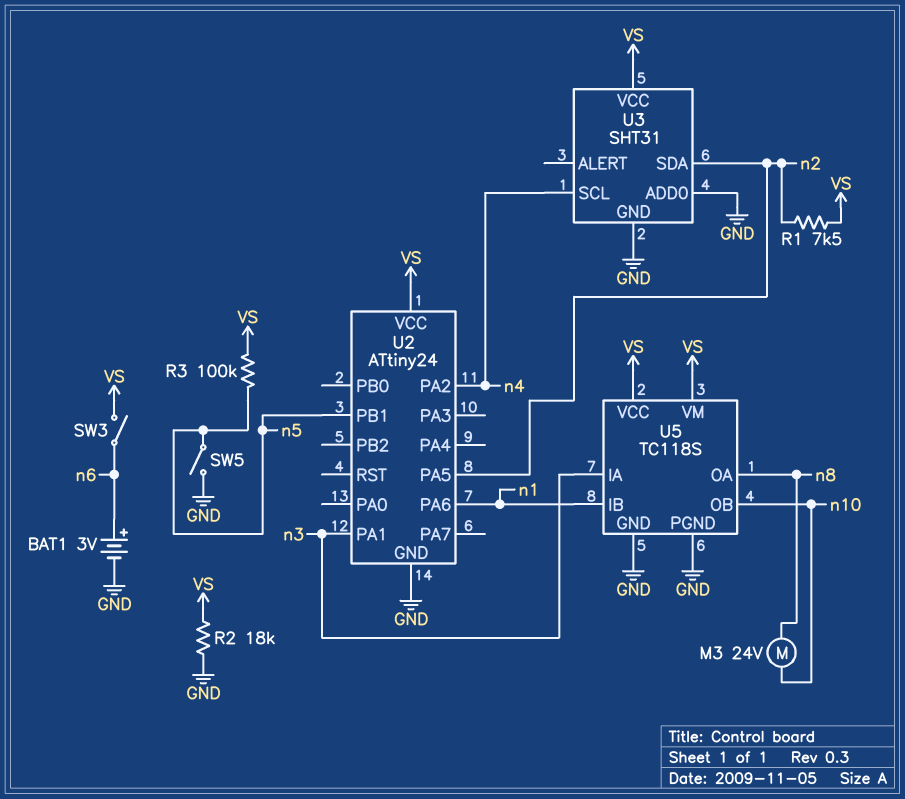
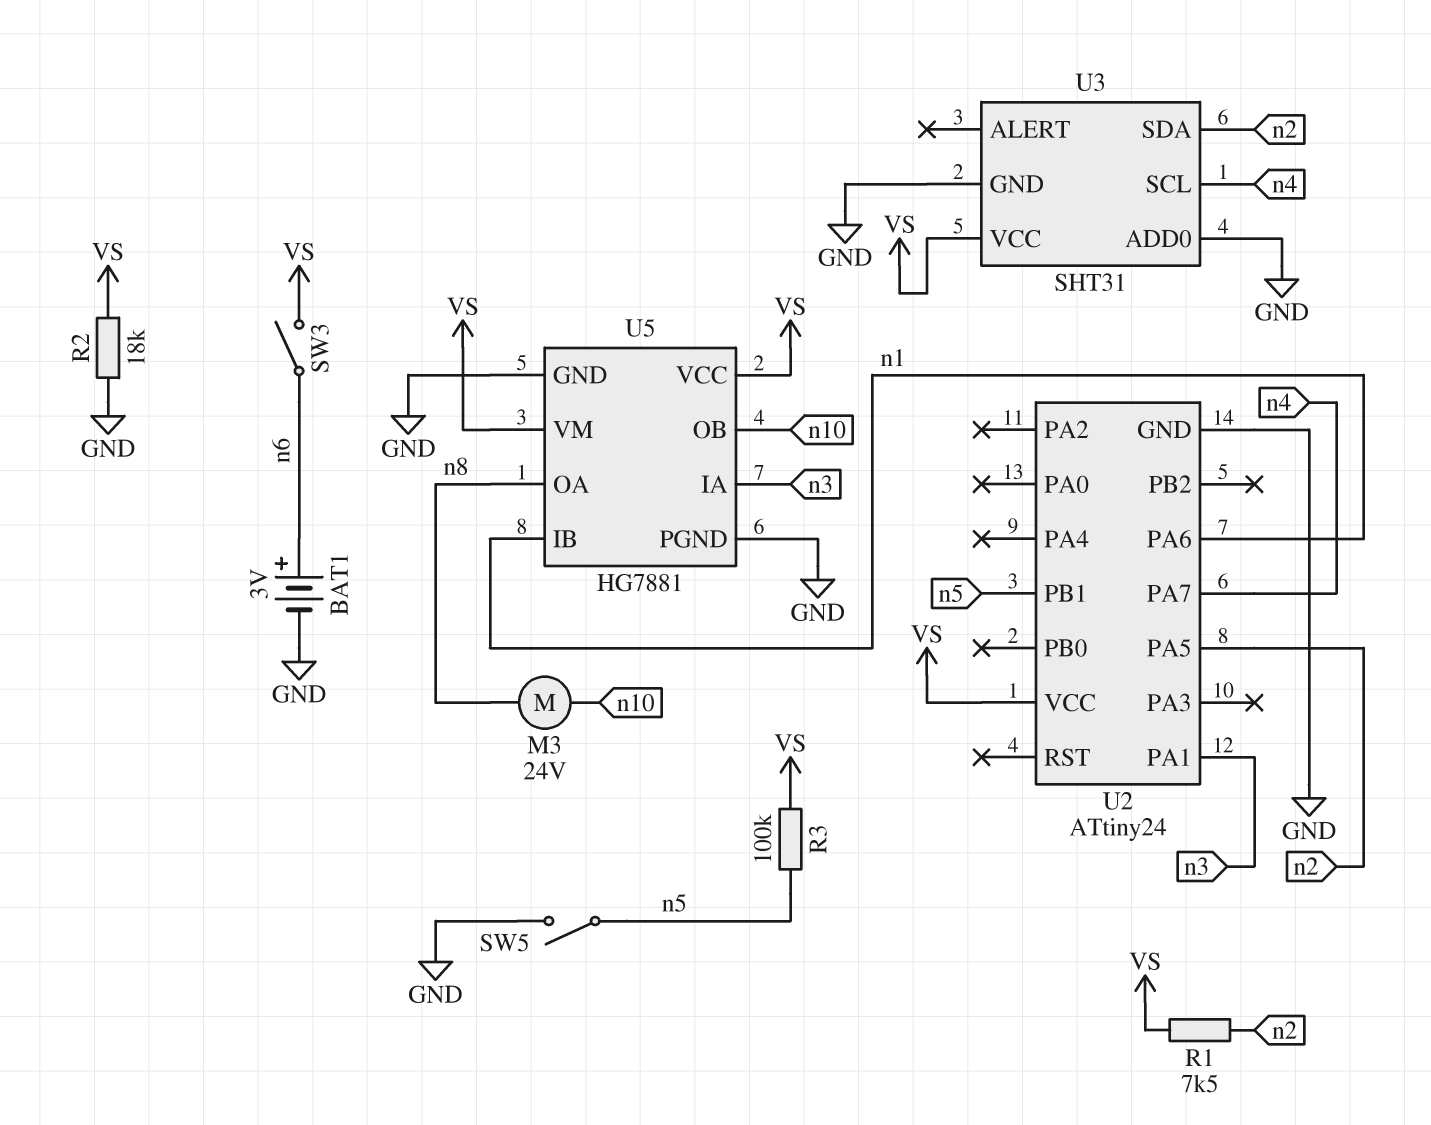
U2 pin PA2: n4 -> none
U2 pin PA7: none -> n4
U5: TC118S -> HG7881

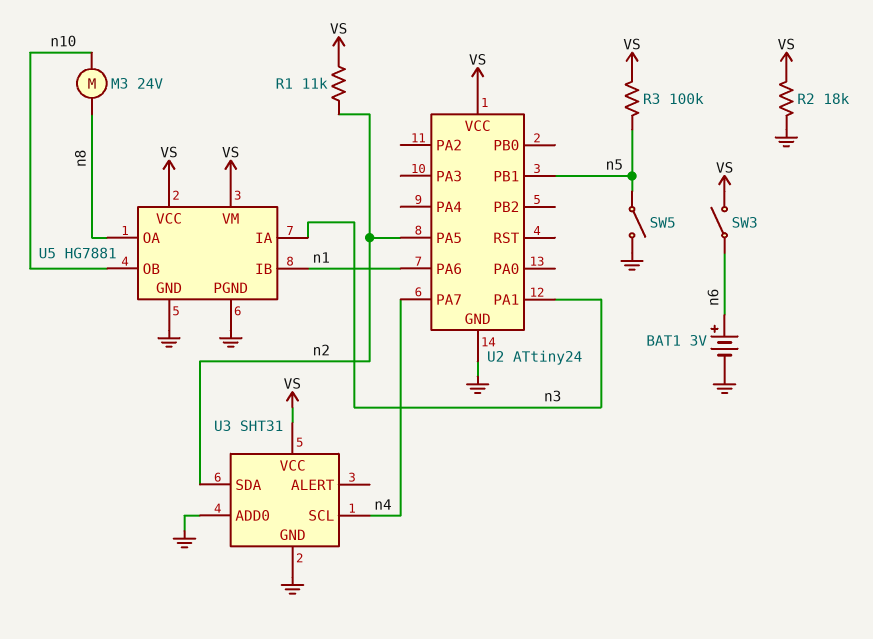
R1: 7.5k (VS, n2) -> 11k (VS, n2)

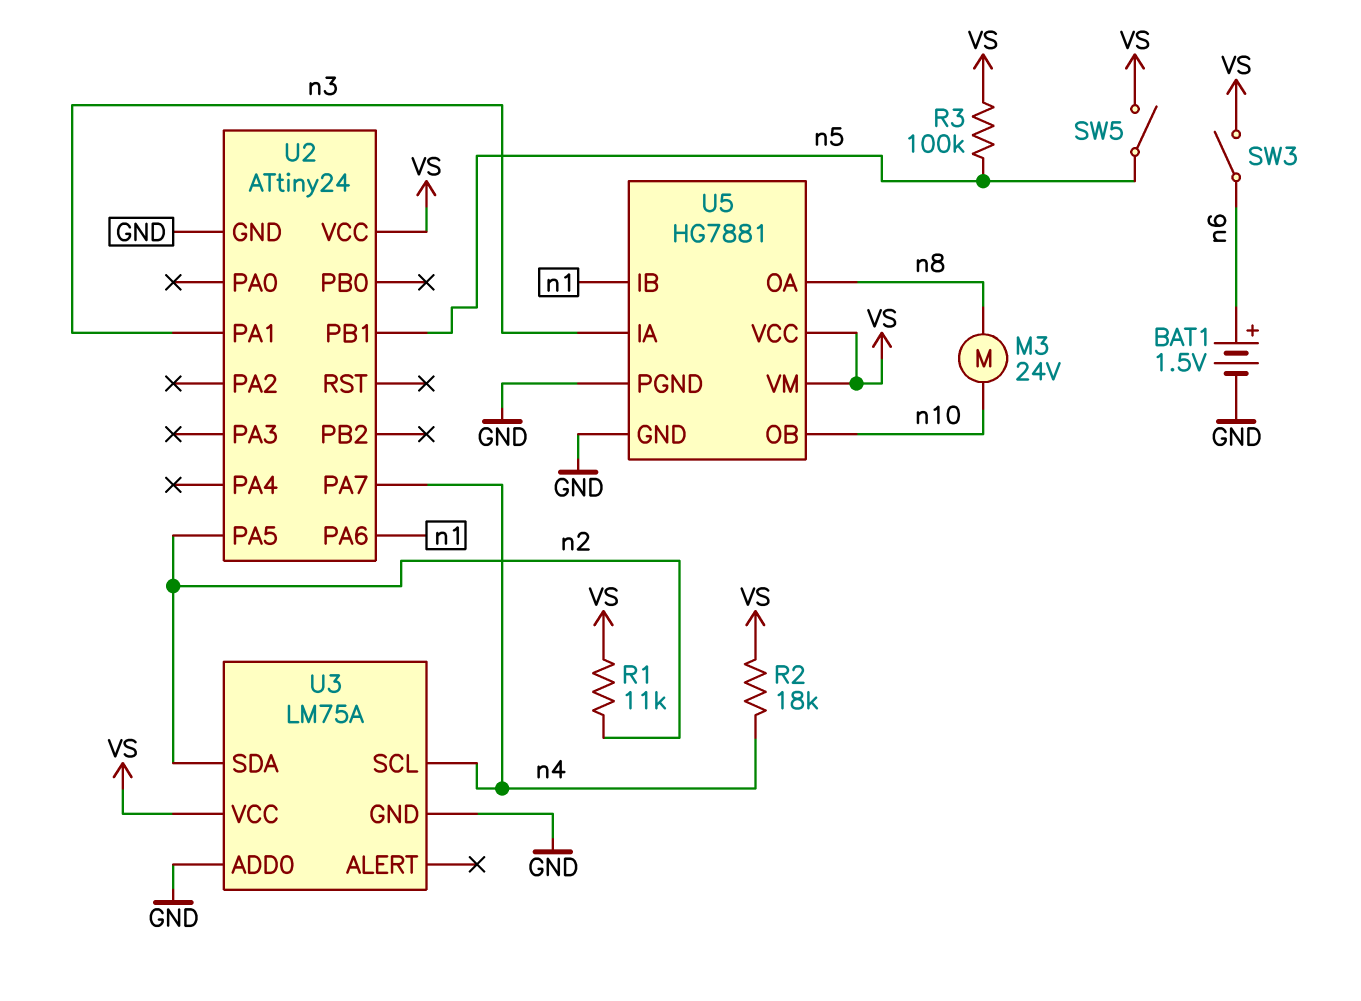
BAT1: 3V (plus n6, minus GND) -> 1.5V (plus n6, minus GND)
R2: 18k (GND, VS) -> 18k (VS, n4)
SW5: switch (GND, n5) -> switch (VS, n5)
U3: SHT31 -> LM75A

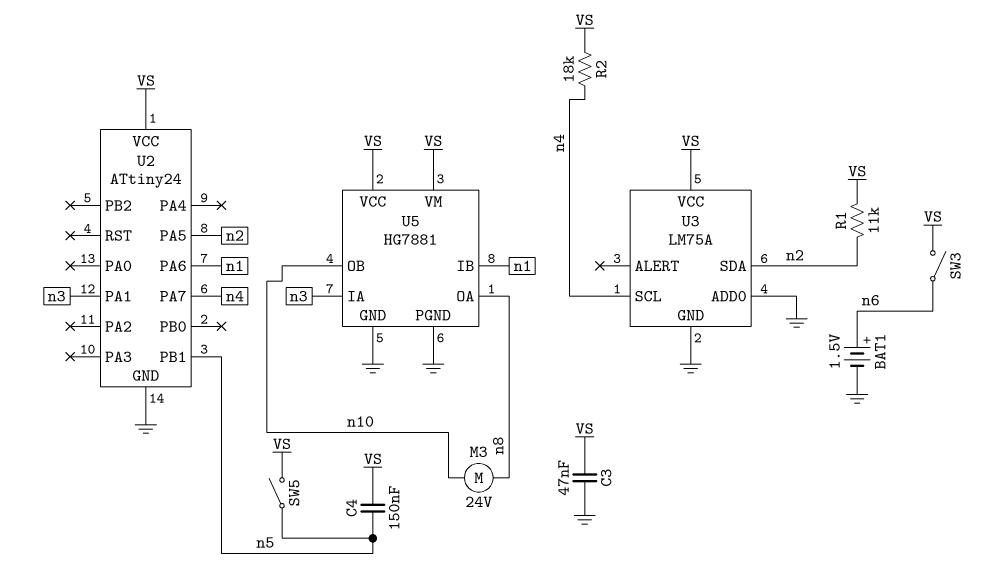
C3: none -> 47nF (GND, VS)
C4: none -> 150nF (VS, n5)
R3: 100k (VS, n5) -> none

